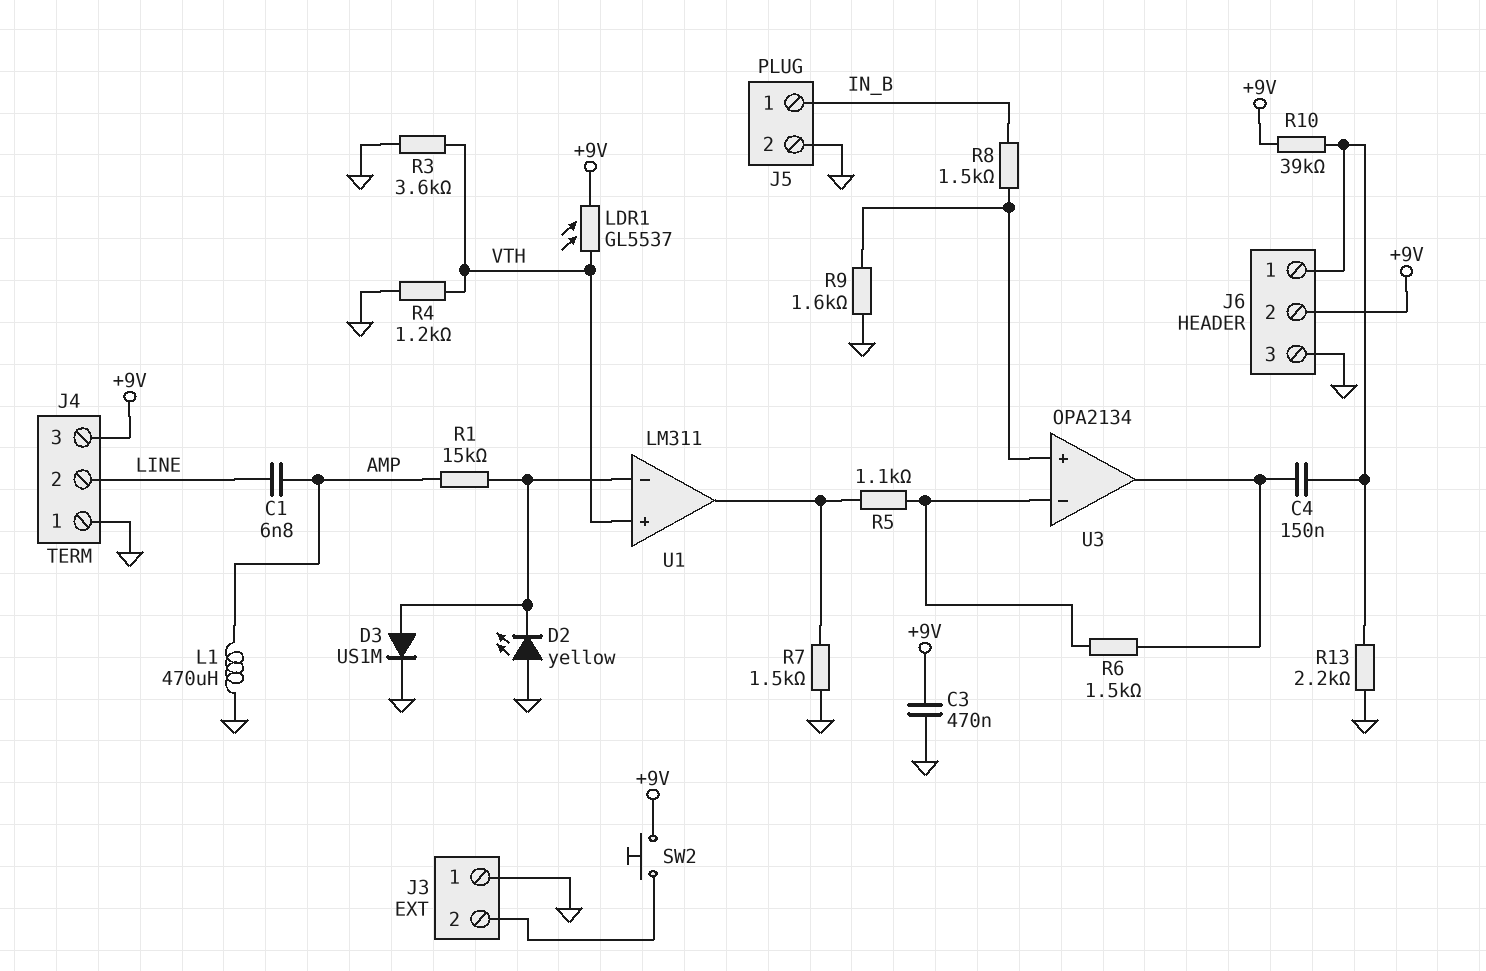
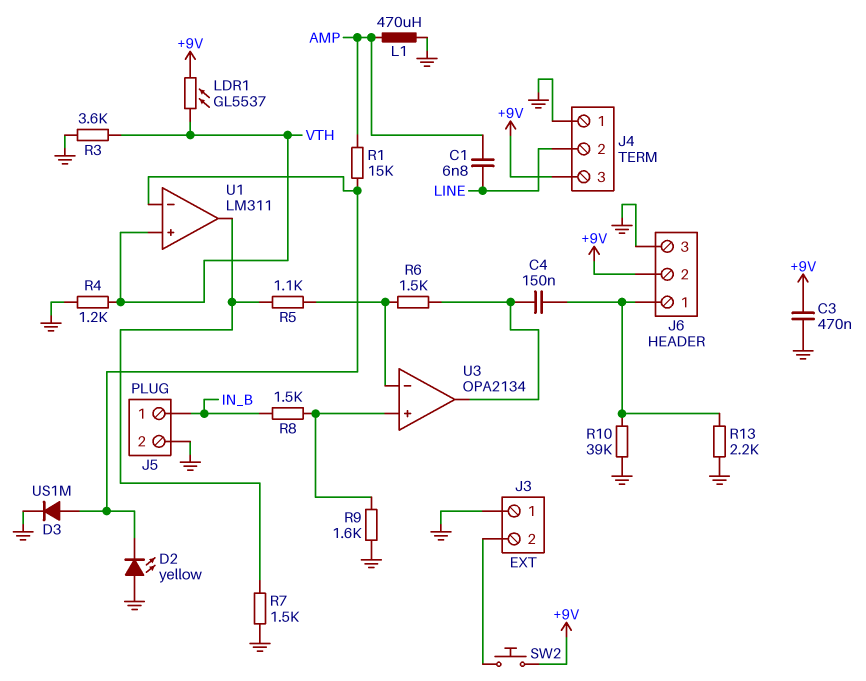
R10: 39k (+9V, J6/1) -> 39k (GND, J6/1)

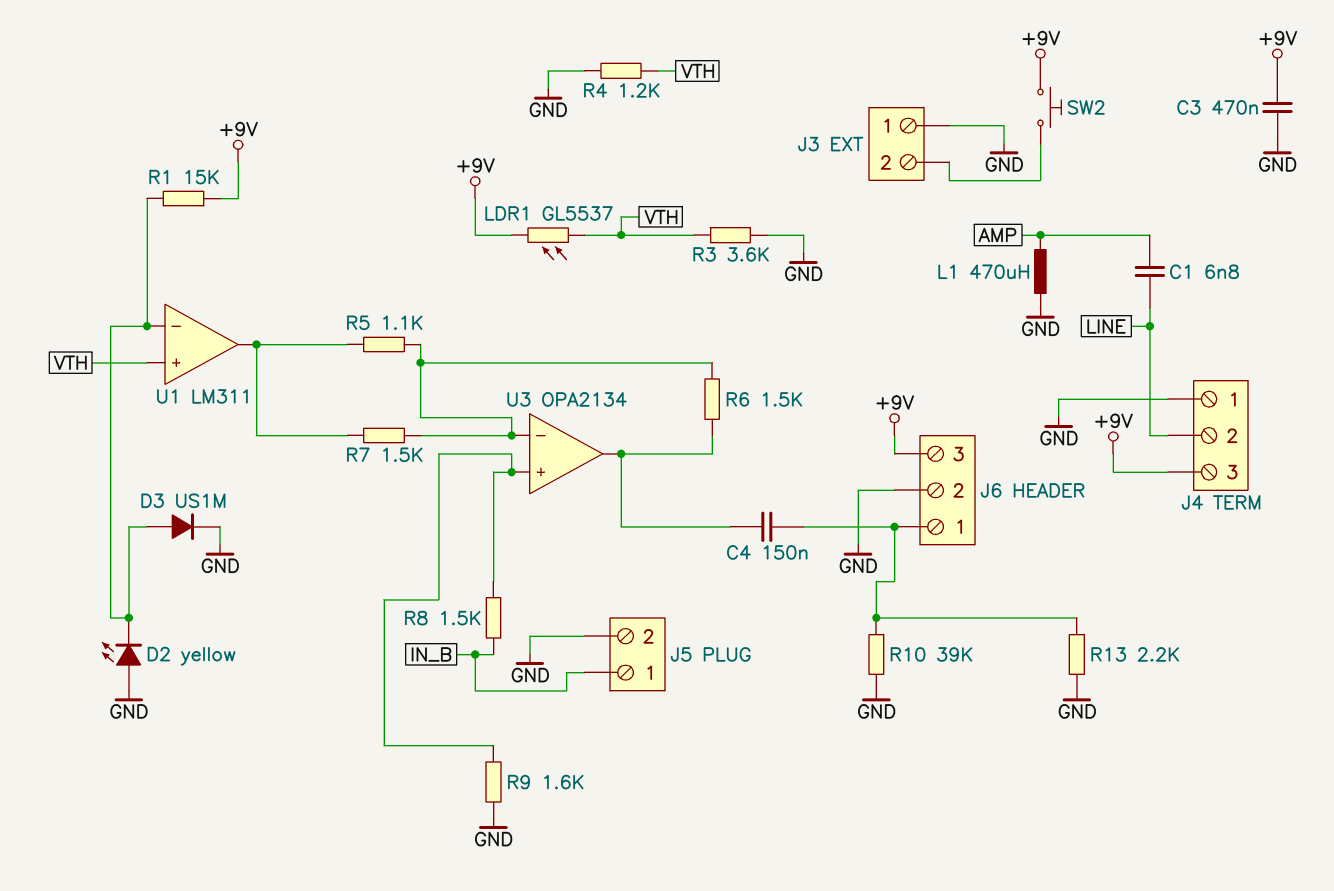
J6 pin 2: +9V -> GND
J6 pin 3: GND -> +9V
R1: 15k (AMP, U1/in-) -> 15k (+9V, U1/in-)
R7: 1.5k (GND, U1/out) -> 1.5k (U1/out, U3/in-)

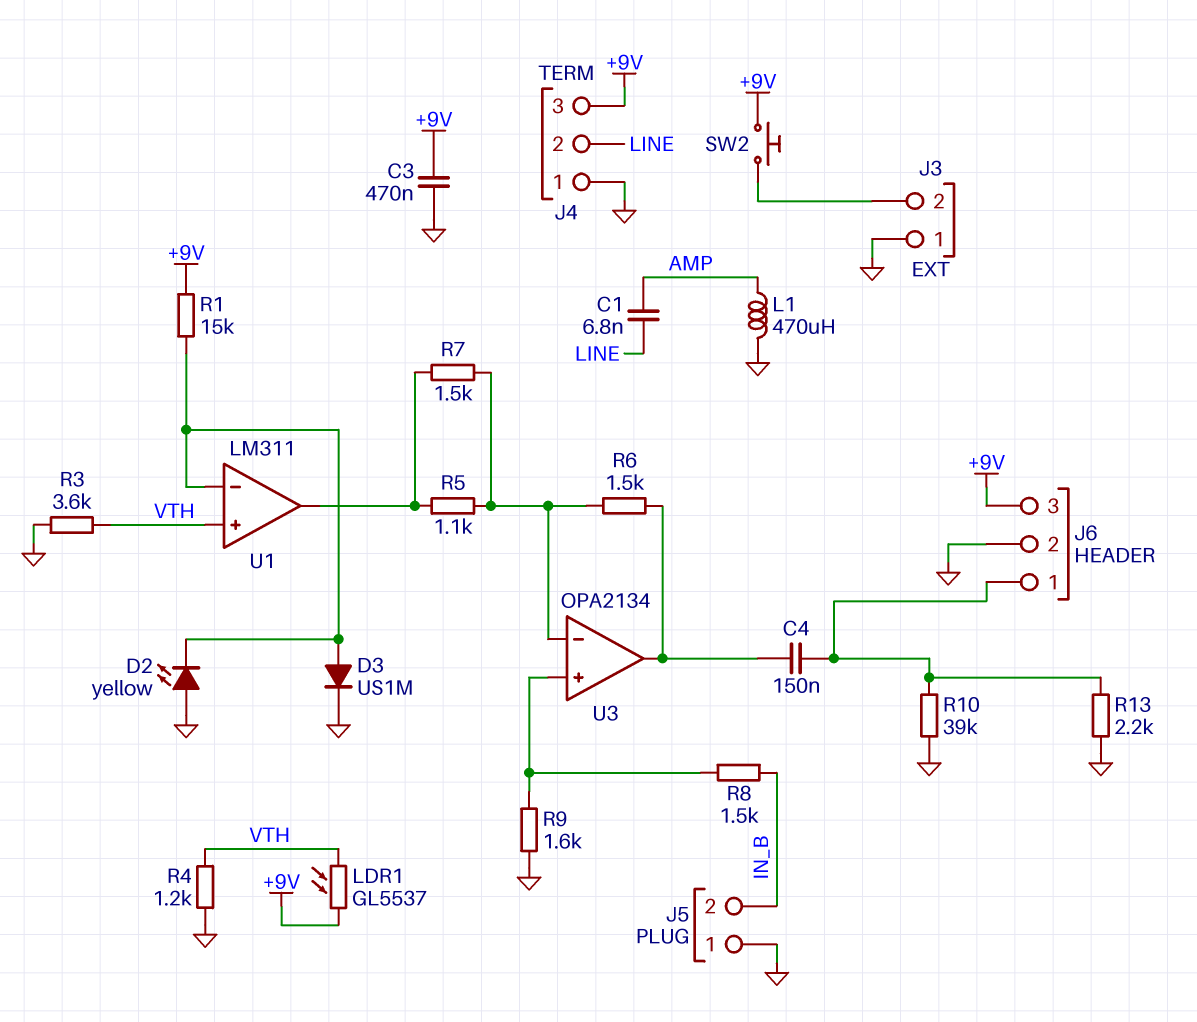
J5 pin 1: IN_B -> GND
J5 pin 2: GND -> IN_B

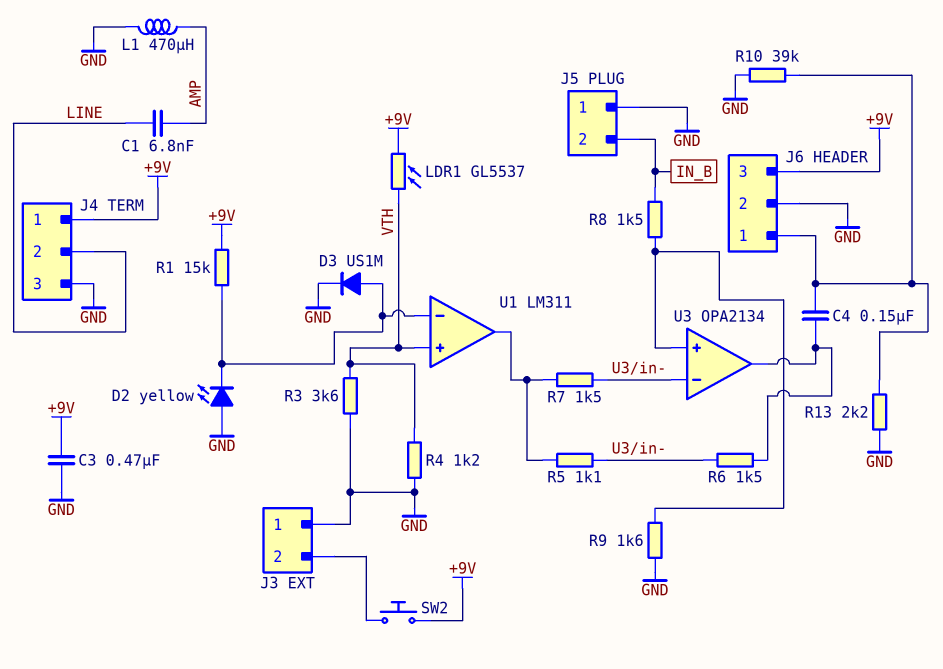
J4 pin 1: GND -> +9V
J4 pin 3: +9V -> GND

